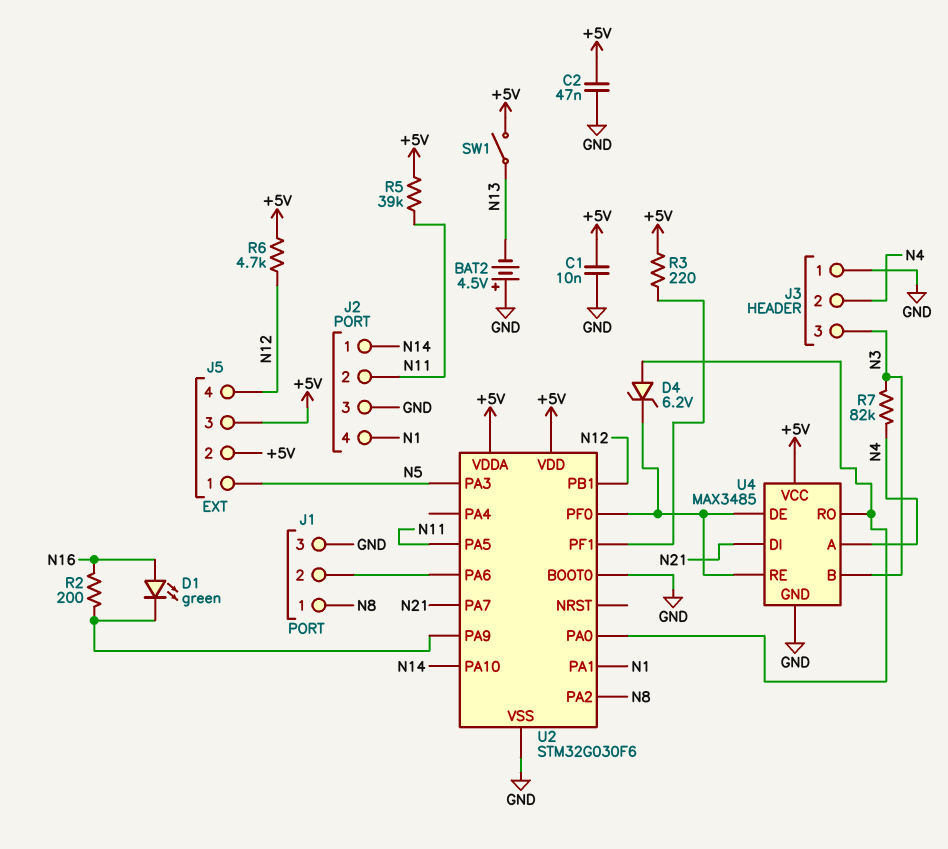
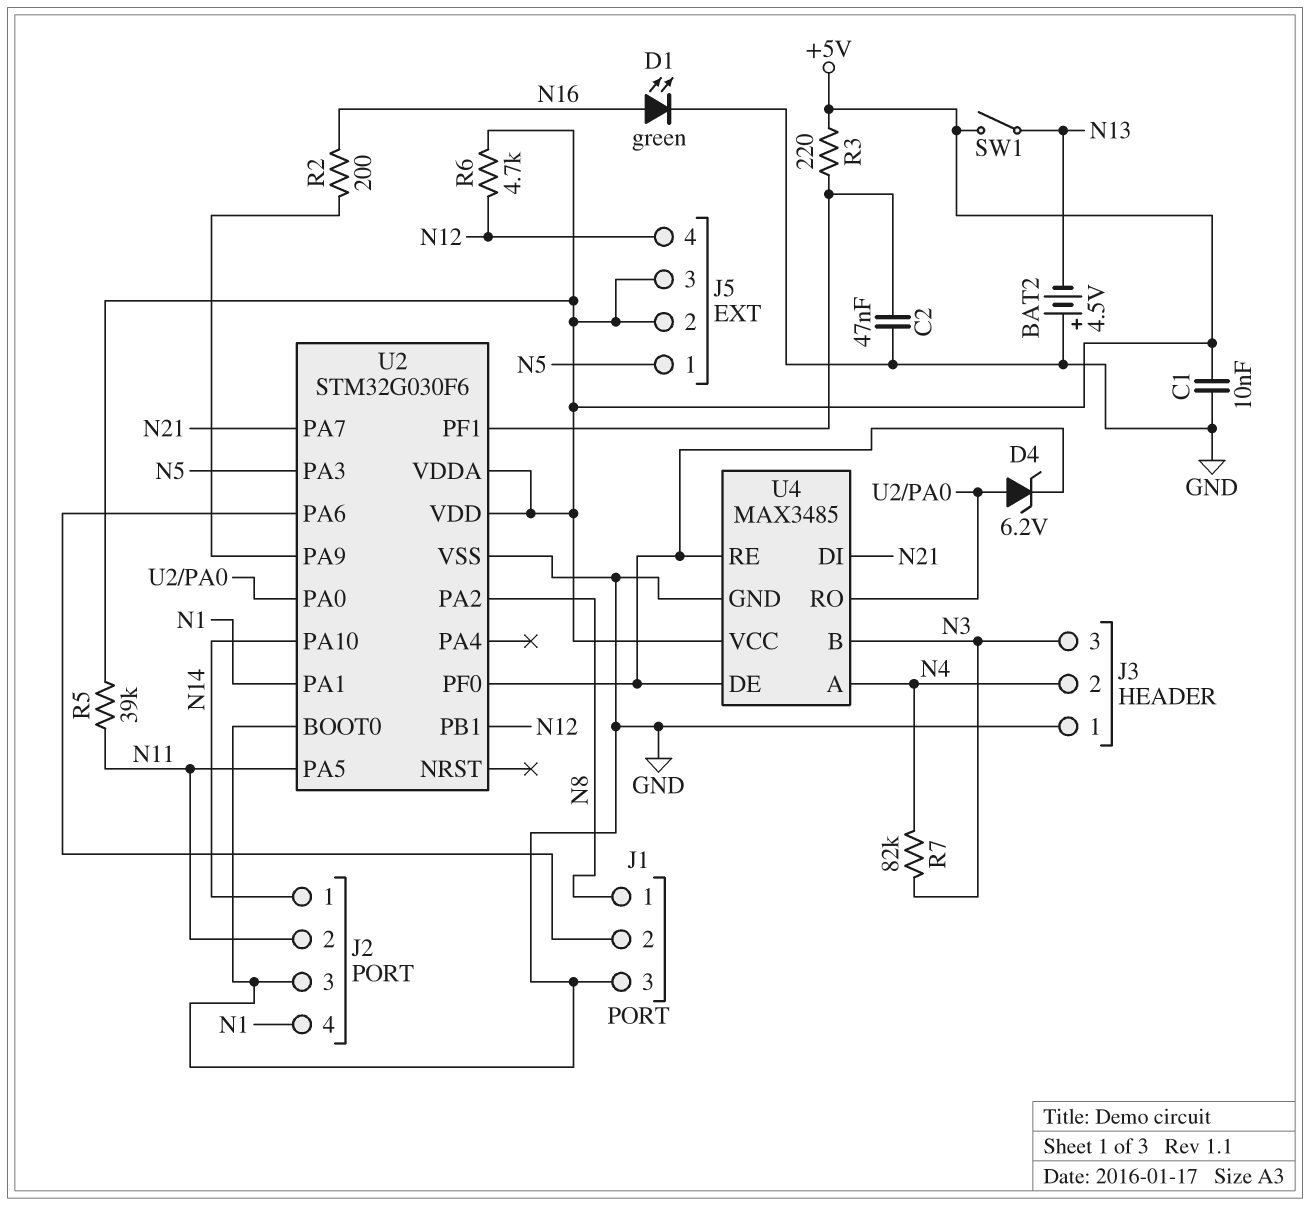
C2: 47nF (+5V, GND) -> 47nF (GND, U2/PF1)
D1: LED green (A N16, K U2/PA9) -> LED green (A N16, K GND)

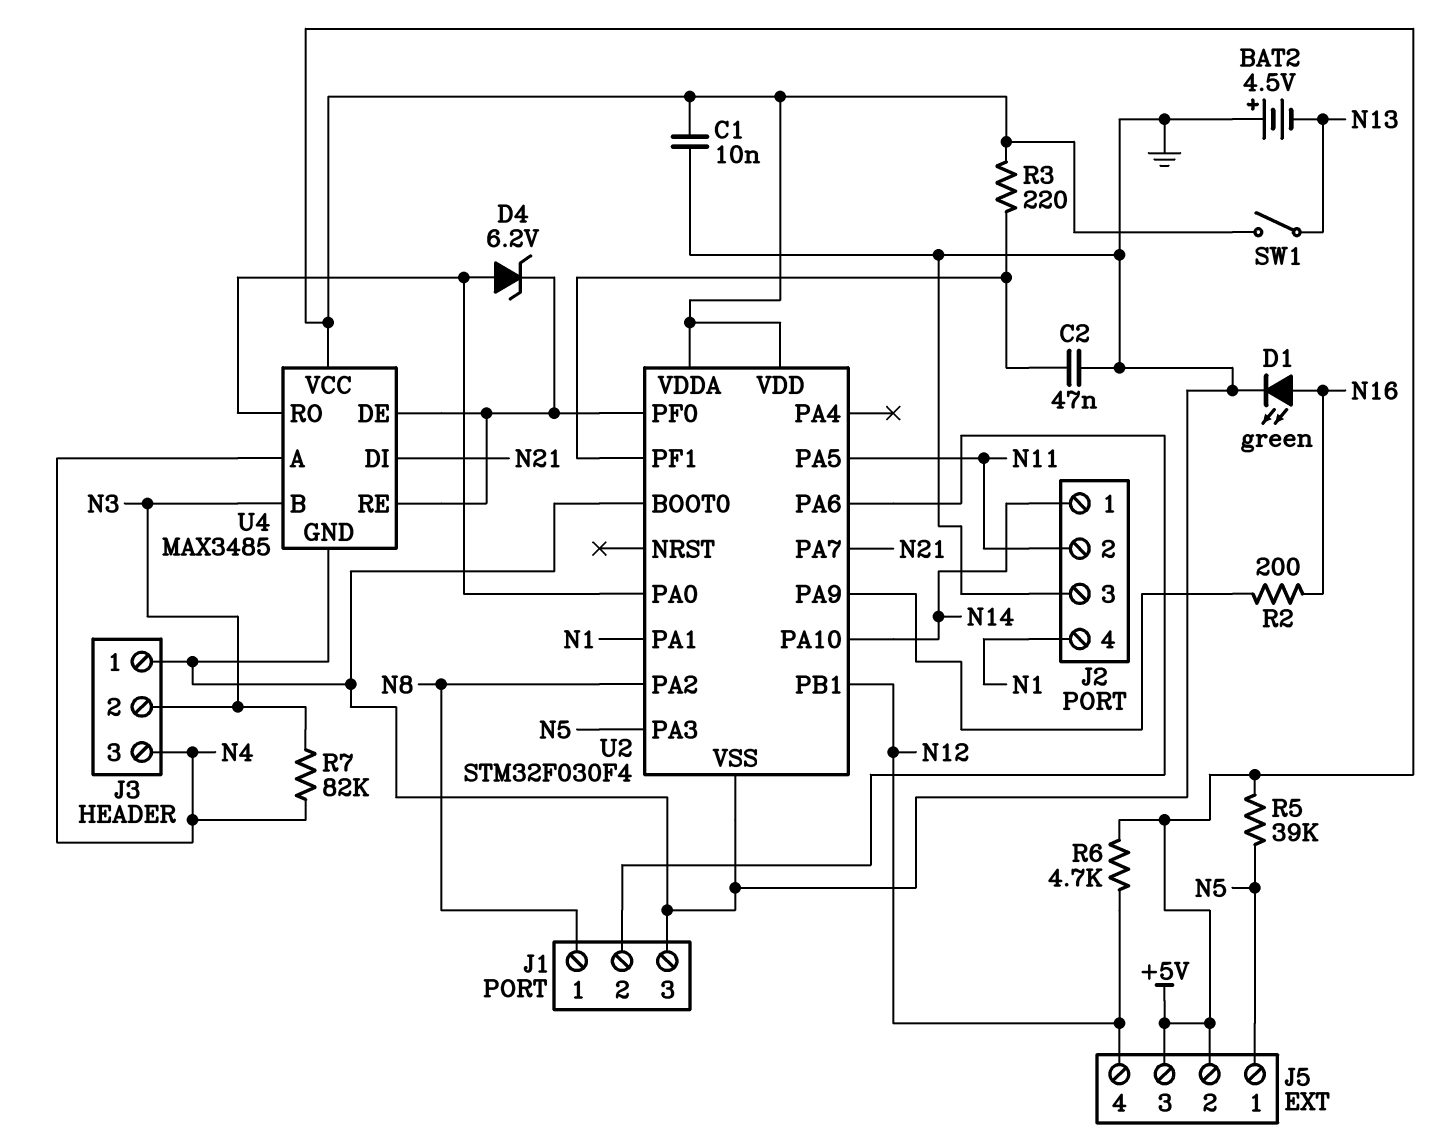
J3 pin 2: N4 -> N3
J3 pin 3: N3 -> N4
R5: 39k (+5V, N11) -> 39k (+5V, N5)
U2: STM32G030F6 -> STM32F030F4

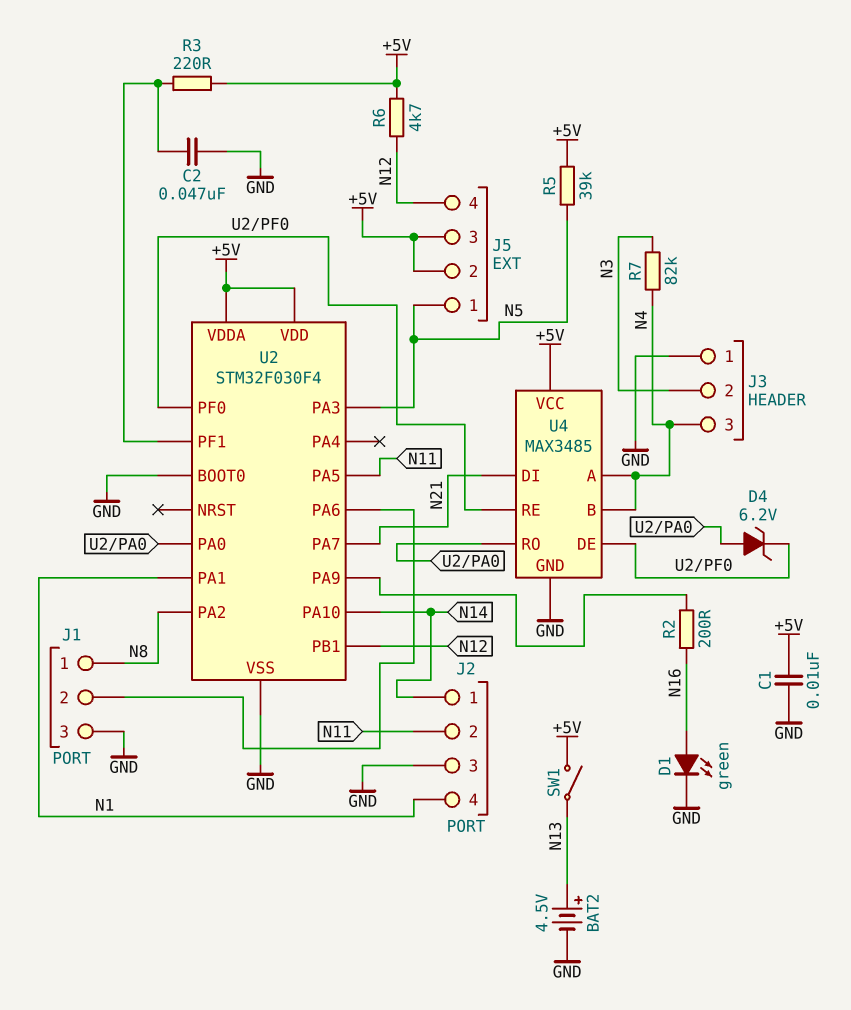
BAT2: 4.5V (plus GND, minus N13) -> 4.5V (plus N13, minus GND)
U4 pin B: N3 -> N4

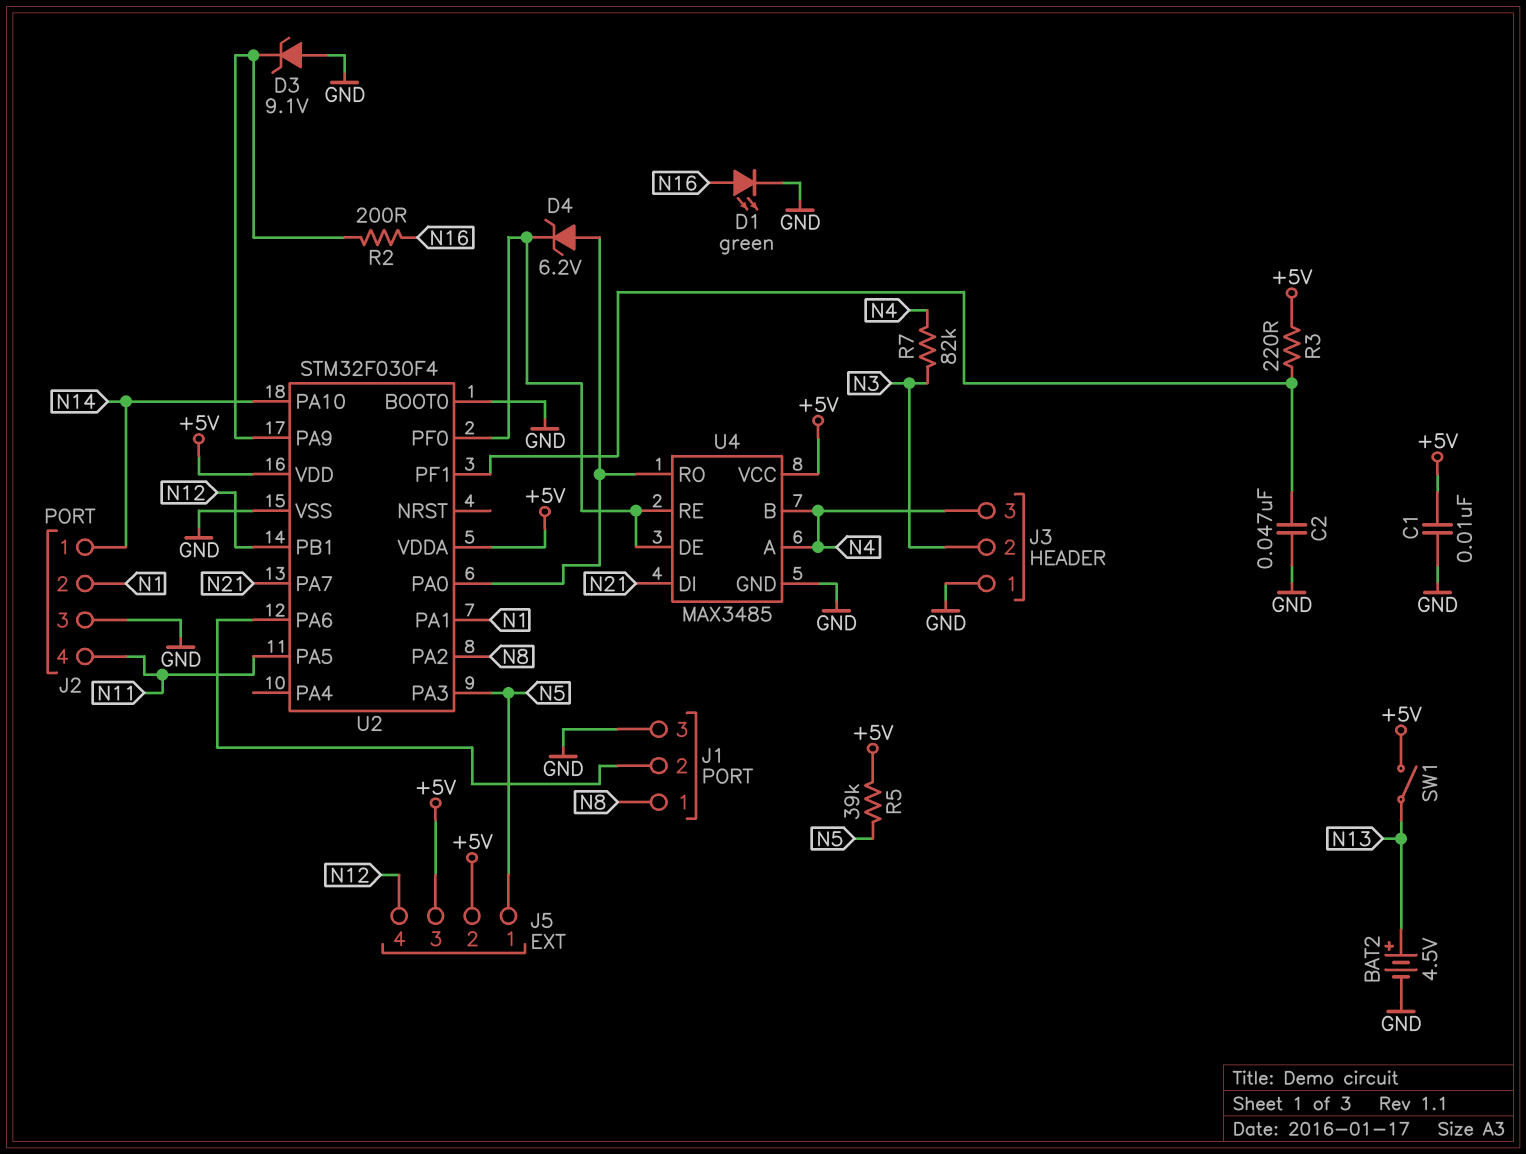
D3: none -> zener 9.1V (A GND, K U2/PA9)
J2 pin 2: N11 -> N1
J2 pin 4: N1 -> N11
R6: 4.7k (+5V, N12) -> none

